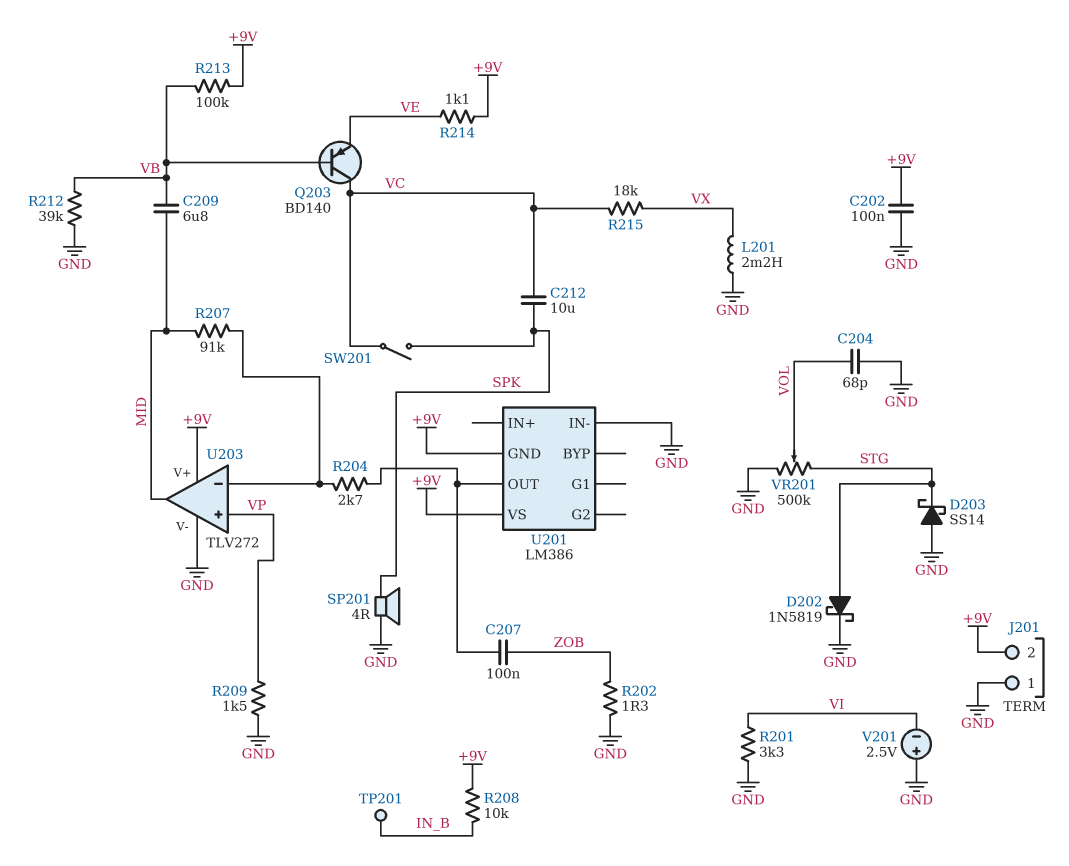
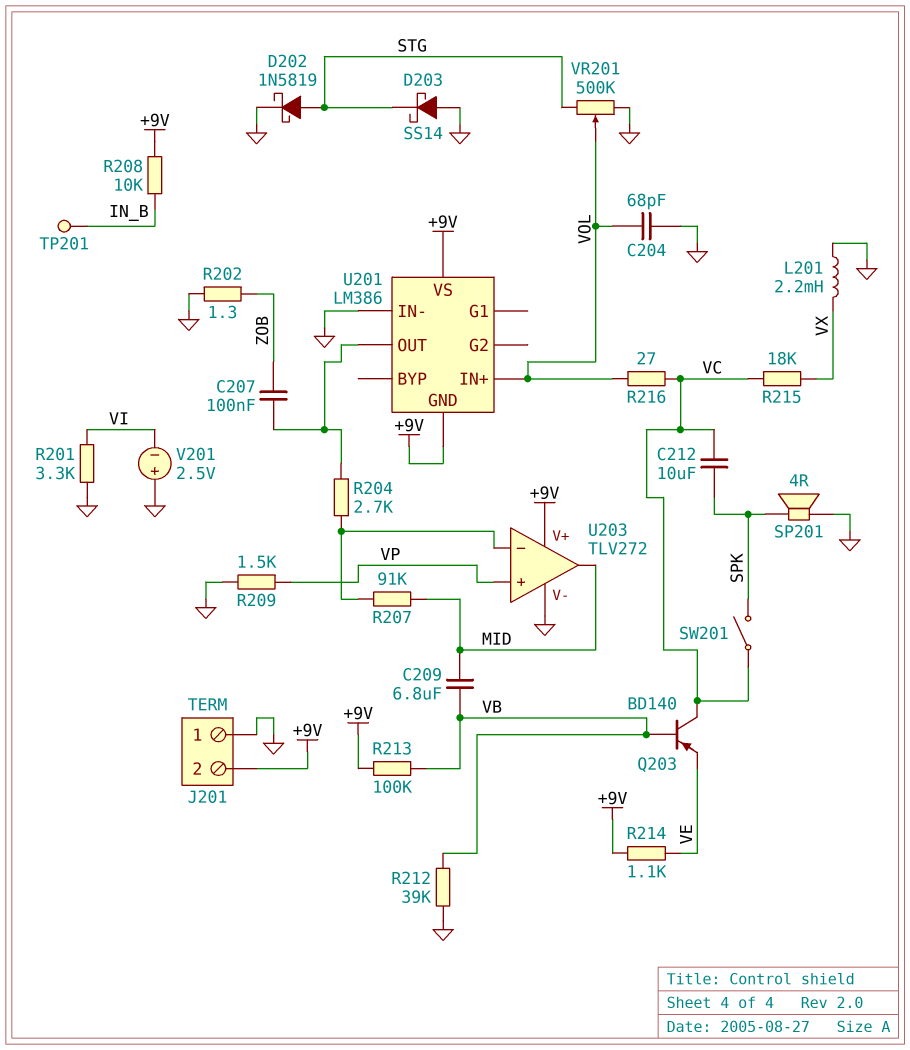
C202: 100nF (+9V, GND) -> none
R216: none -> 27 (VC, VOL)
U201 pin IN+: none -> VOL

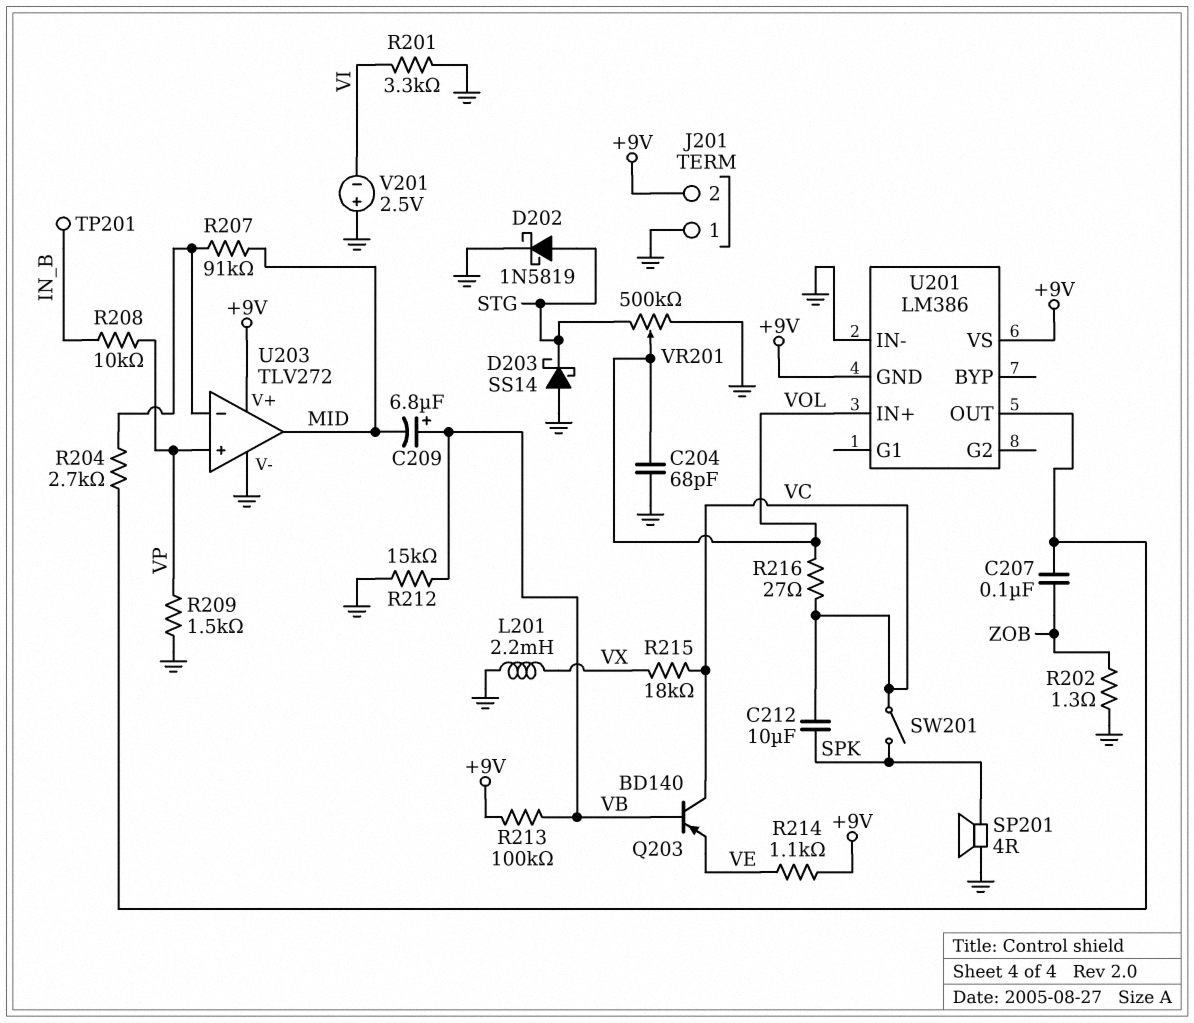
C209: 6.8uF (MID, VB) -> 6.8uF (plus VB, minus MID)
R208: 10k (+9V, IN_B) -> 10k (IN_B, VP)
R212: 39k (GND, VB) -> 15k (GND, VB)

